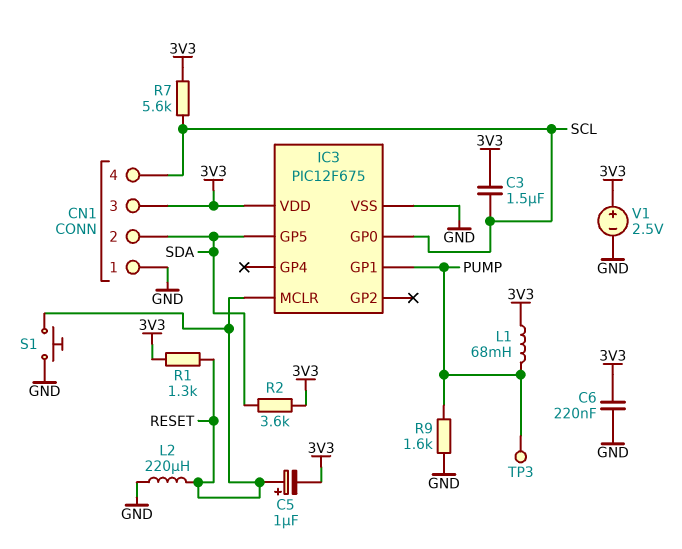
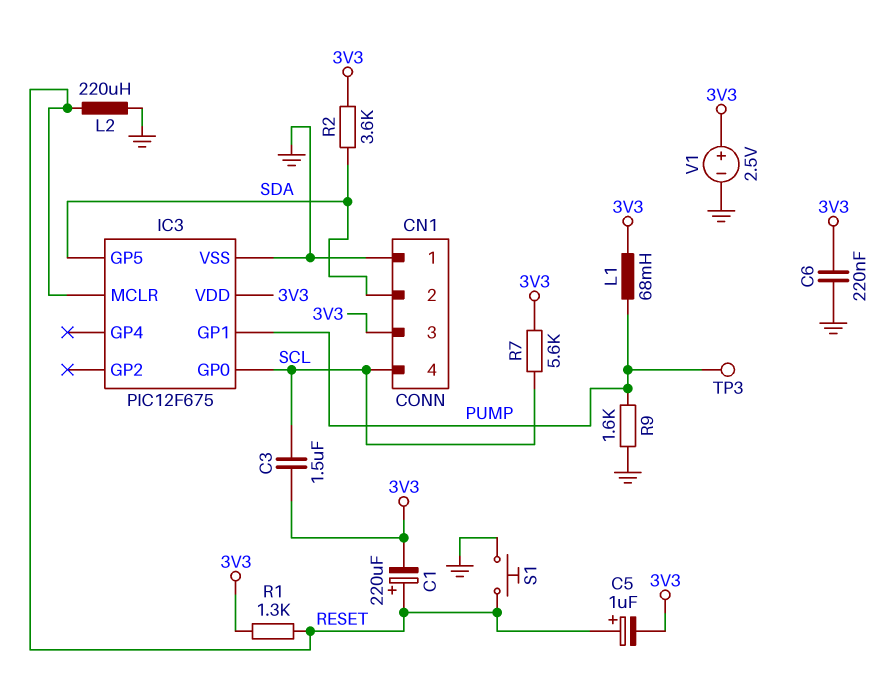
C1: none -> 220uF (plus RESET, minus 3V3)

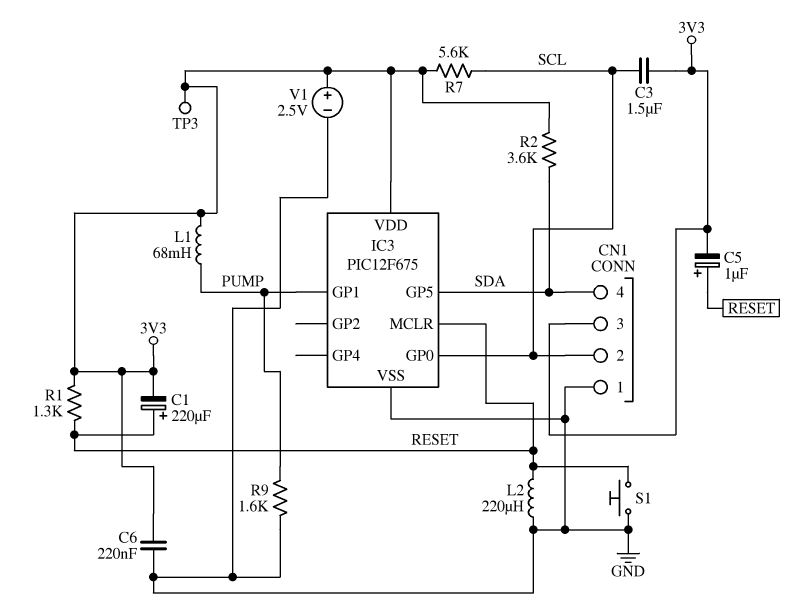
CN1 pin 2: SDA -> SCL
CN1 pin 4: SCL -> SDA
TP3: test point (PUMP) -> test point (3V3)

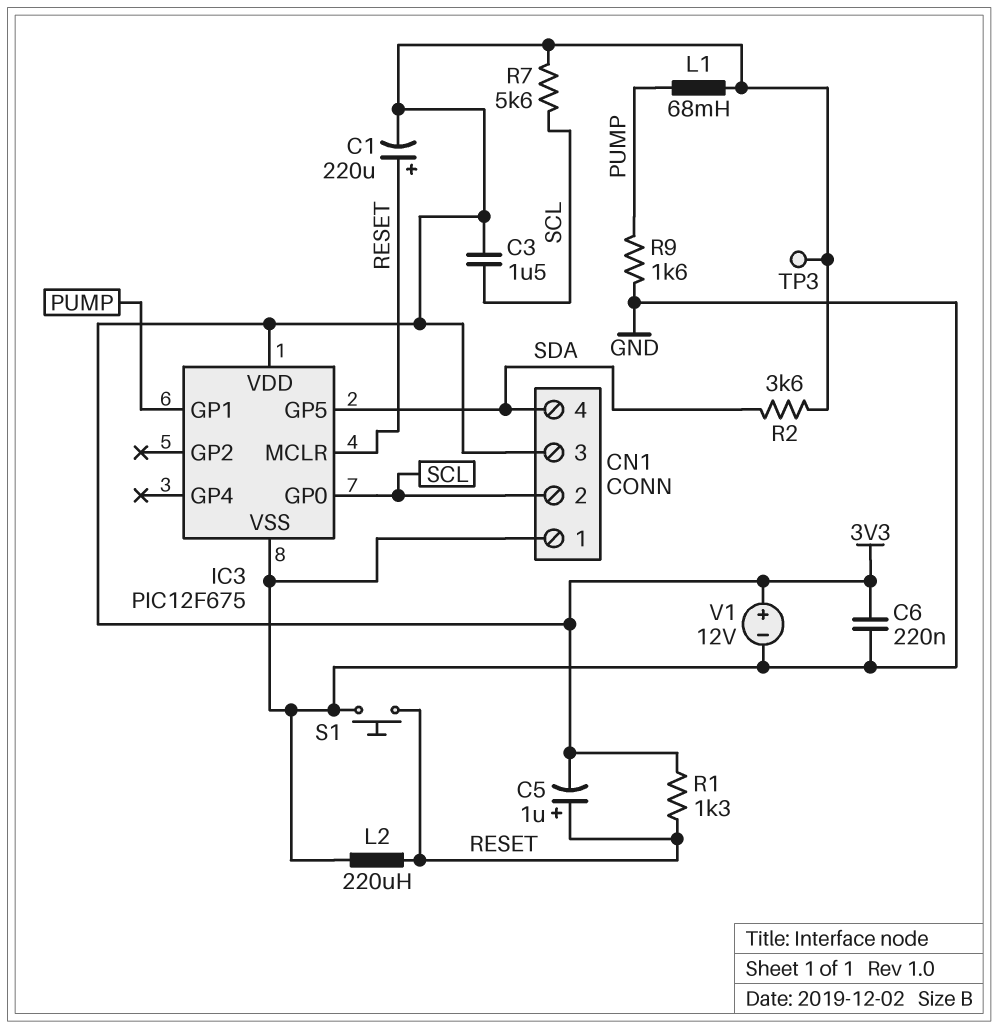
V1: 2.5V (plus 3V3, minus GND) -> 12V (plus 3V3, minus GND)

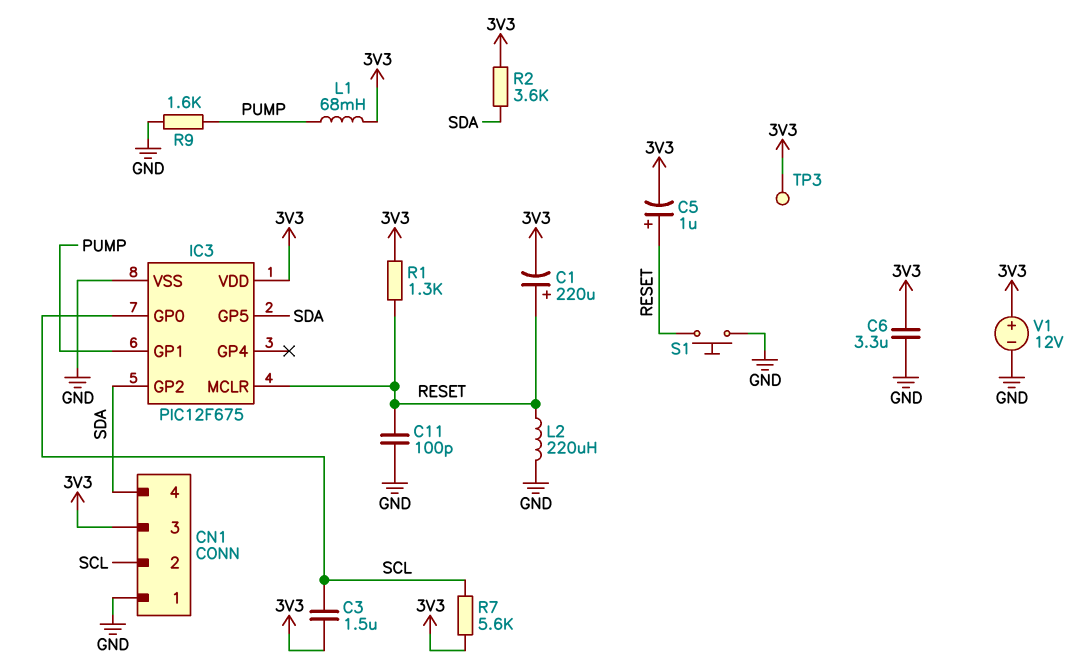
C6: 220nF (3V3, GND) -> 3.3uF (3V3, GND)
C11: none -> 100pF (GND, RESET)
IC3 pin GP2: none -> SDA

